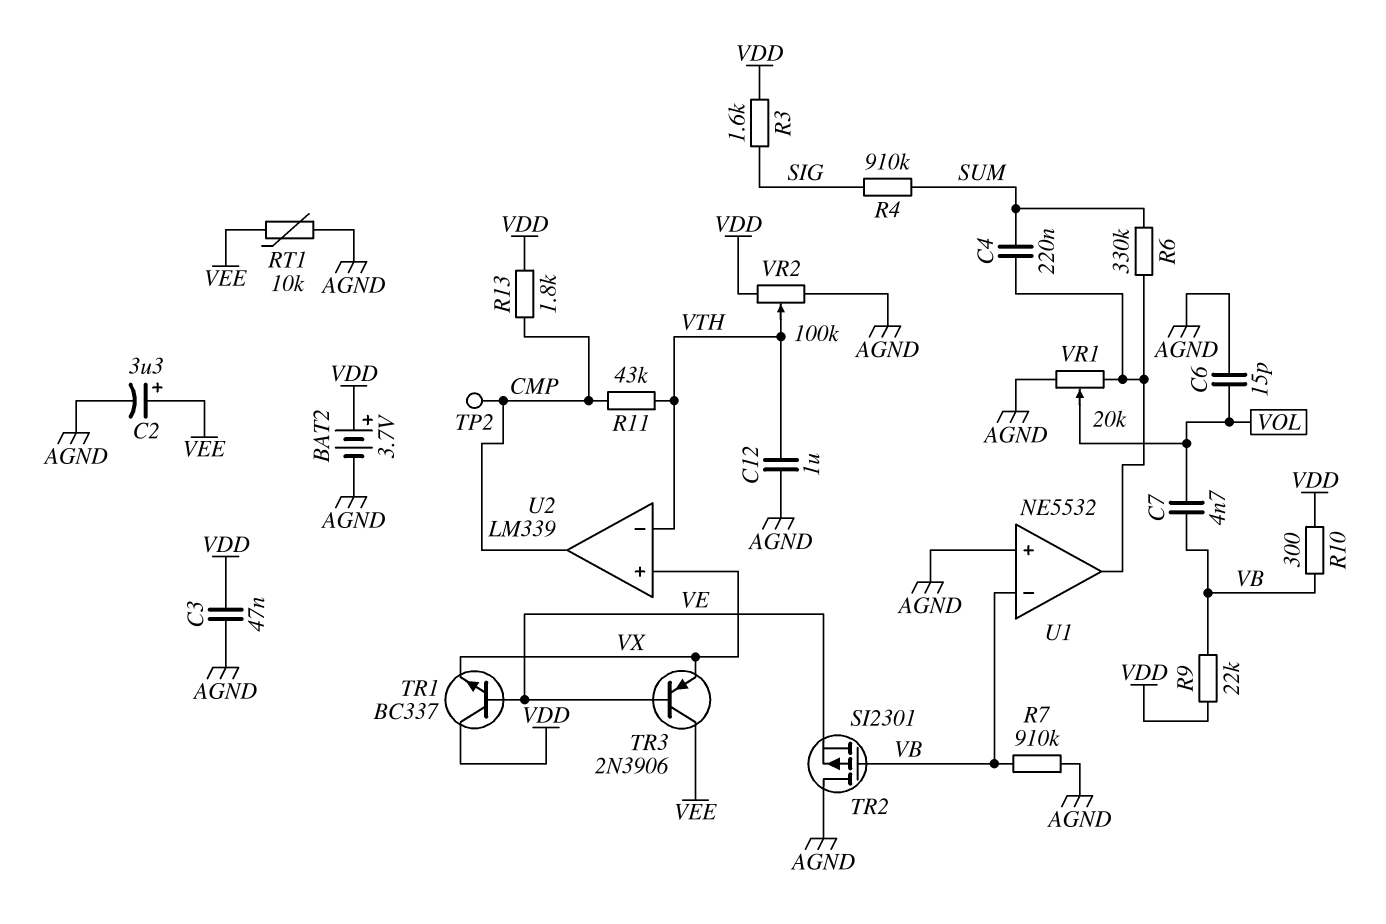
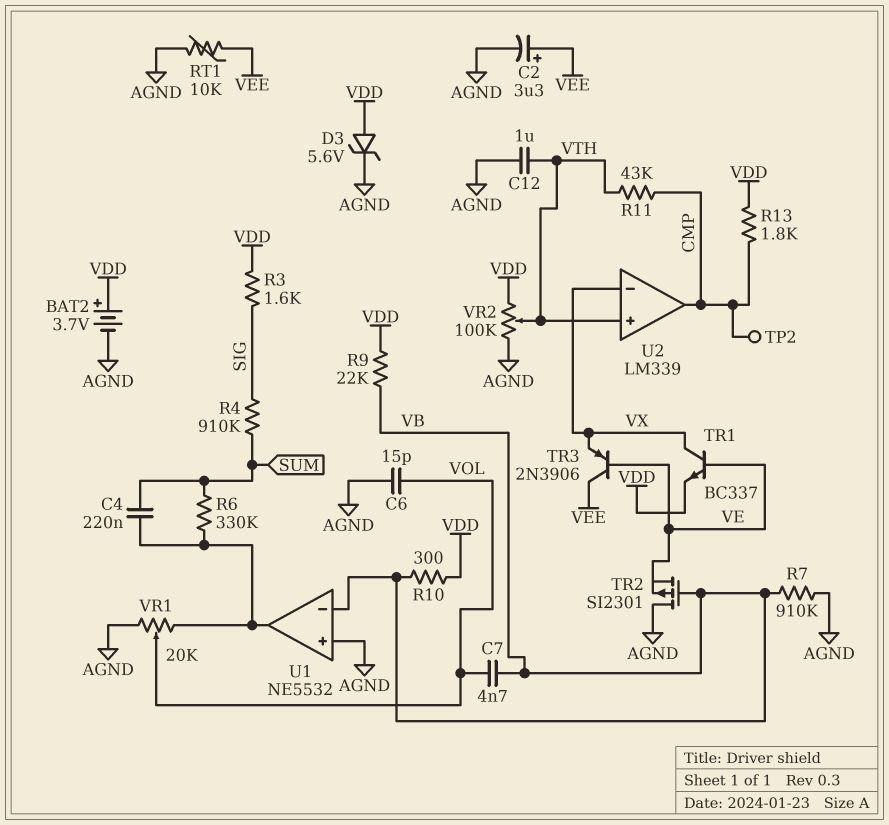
C3: 47nF (AGND, VDD) -> none
D3: none -> zener 5.6V (A VDD, K AGND)
TR1: NPN BC337 (B VE, C VDD, E VX) -> NPN BC337 (B VE, C VX, E VDD)
U2 pin in+: VX -> VTH
U2 pin in-: VTH -> VX

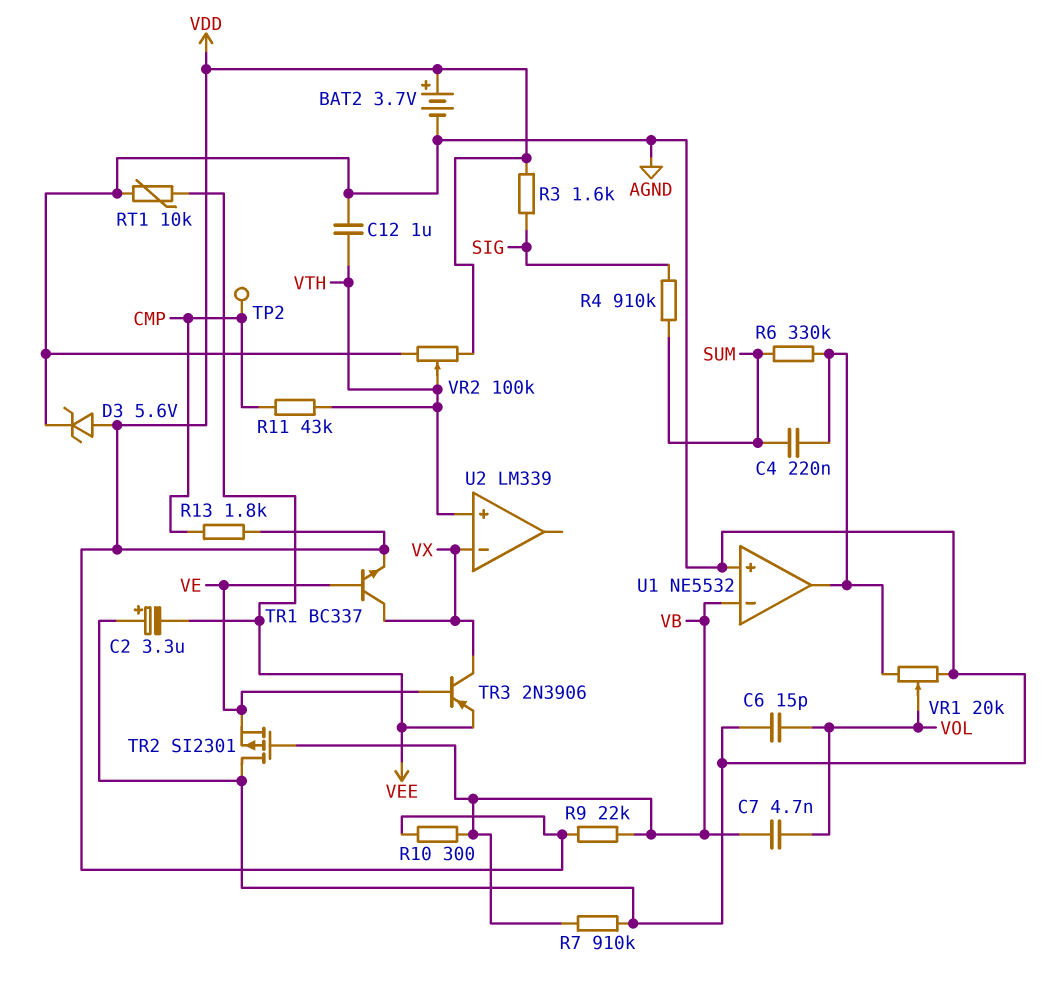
C2: 3.3uF (plus VEE, minus AGND) -> 3.3uF (plus AGND, minus VEE)
TR3: PNP 2N3906 (B VE, C VEE, E VX) -> PNP 2N3906 (B VE, C VX, E VEE)
U2 pin out: CMP -> none

